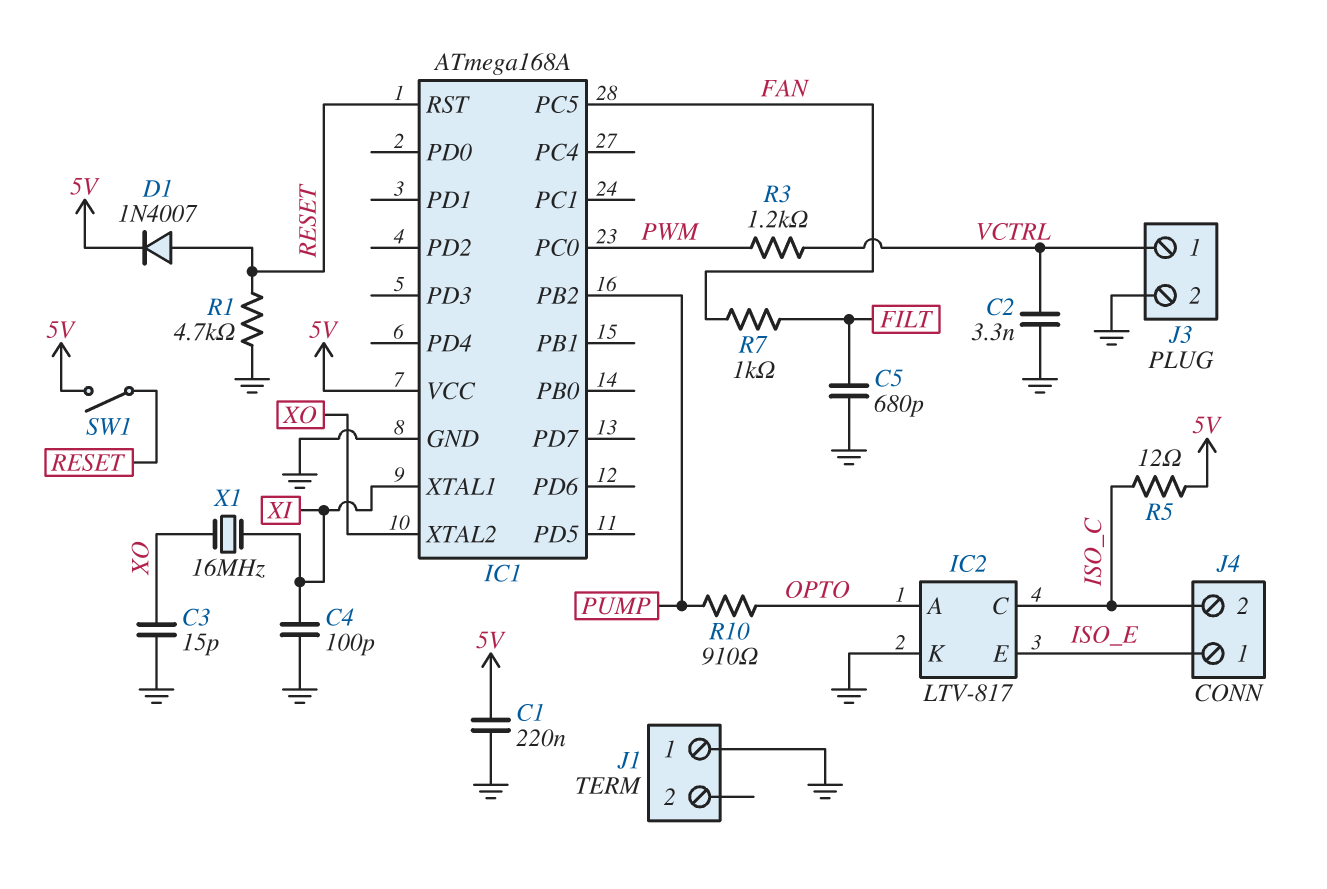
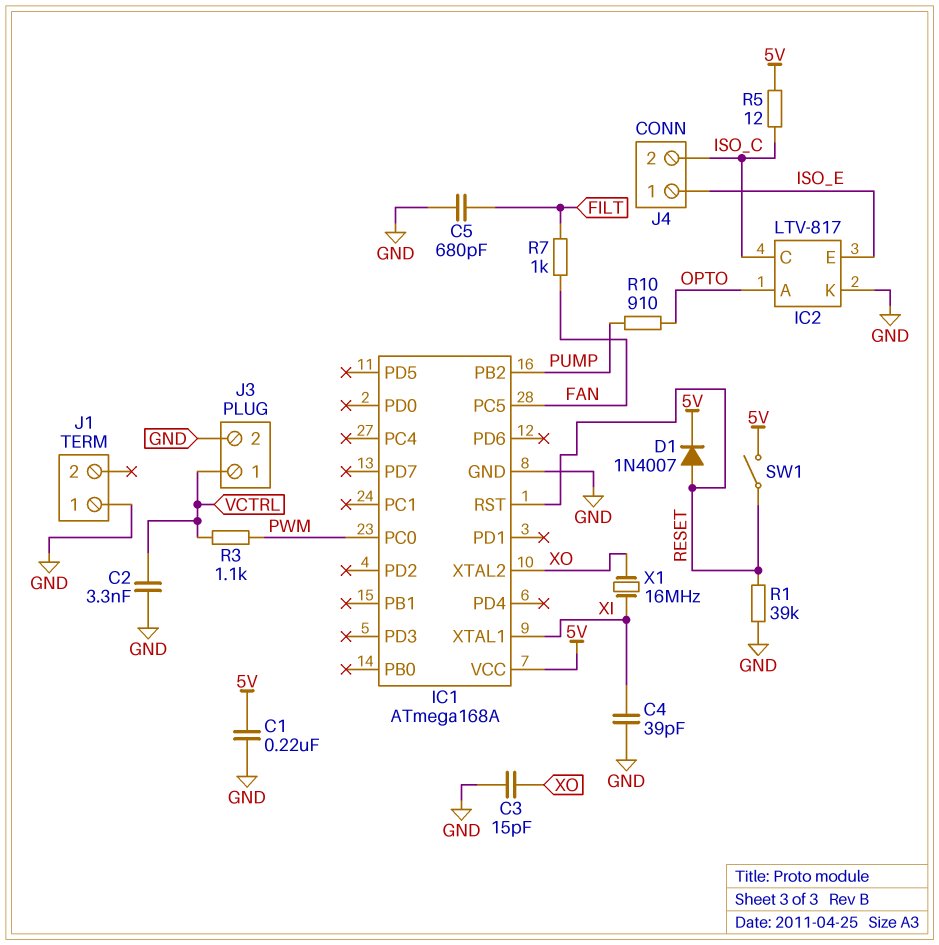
C4: 100pF (GND, XI) -> 39pF (GND, XI)
R1: 4.7k (GND, RESET) -> 39k (GND, RESET)
R3: 1.2k (PWM, VCTRL) -> 1.1k (PWM, VCTRL)

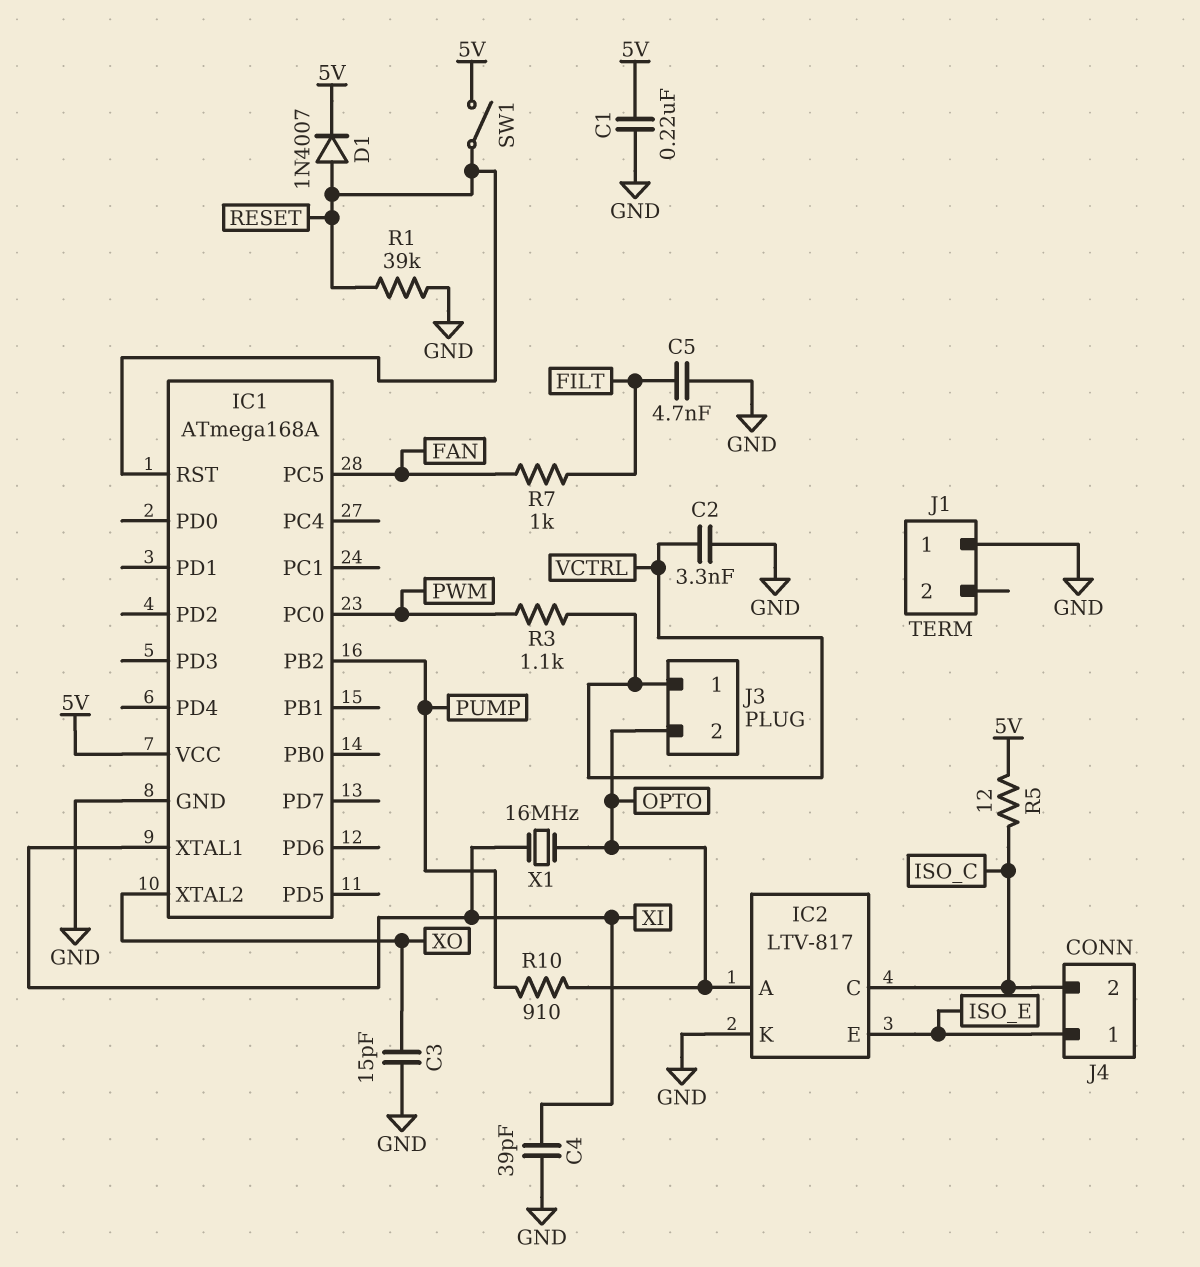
C5: 680pF (FILT, GND) -> 4.7nF (FILT, GND)
J3 pin 2: GND -> OPTO
X1: 16MHz (XI, XO) -> 16MHz (OPTO, XI)

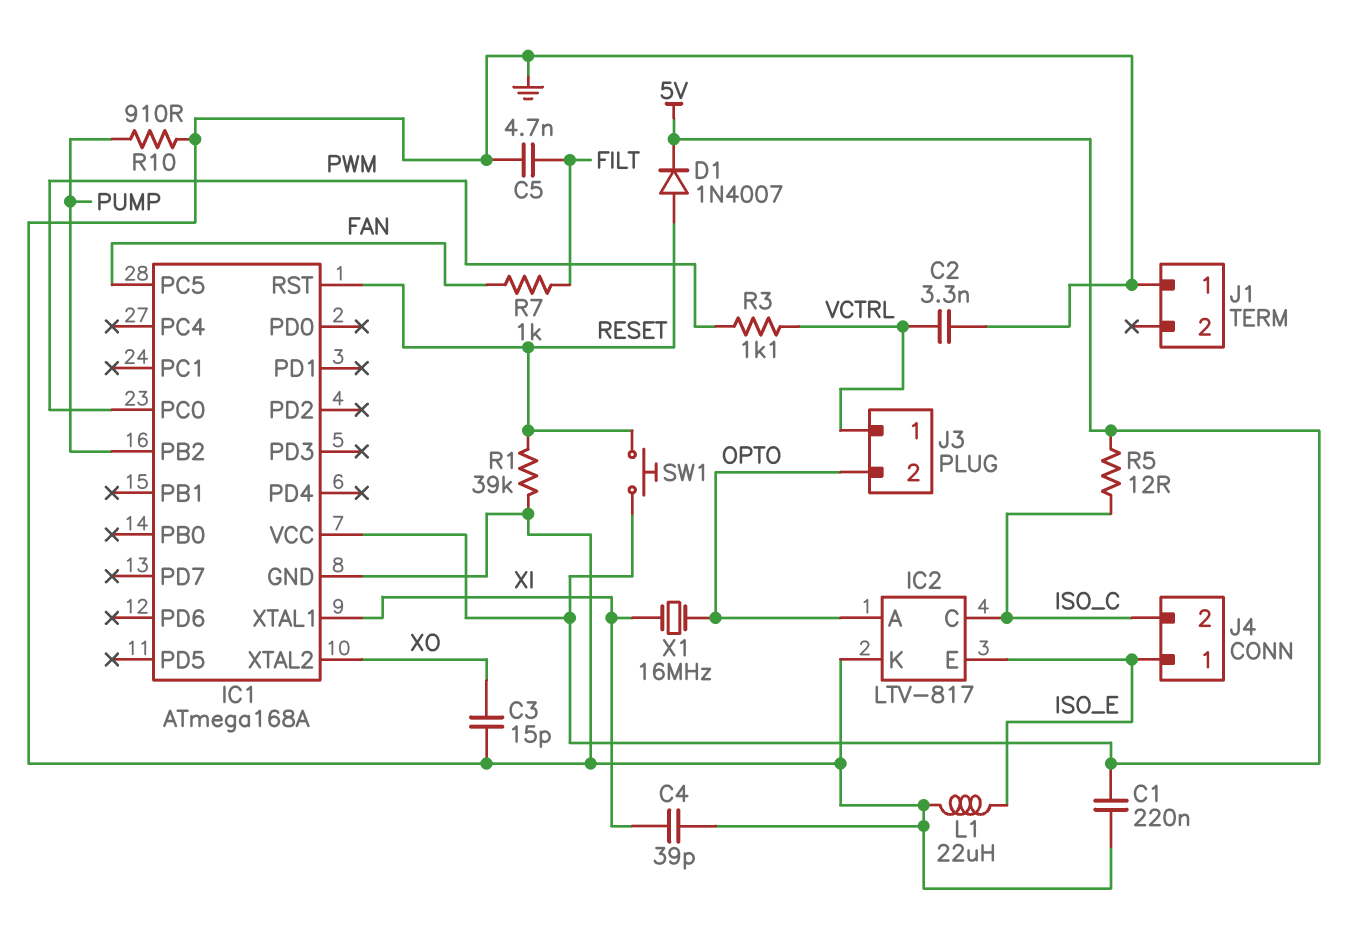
L1: none -> 22uH (GND, ISO_E)
R10: 910 (OPTO, PUMP) -> 910 (GND, PUMP)
SW1: switch (5V, RESET) -> button (5V, RESET)

